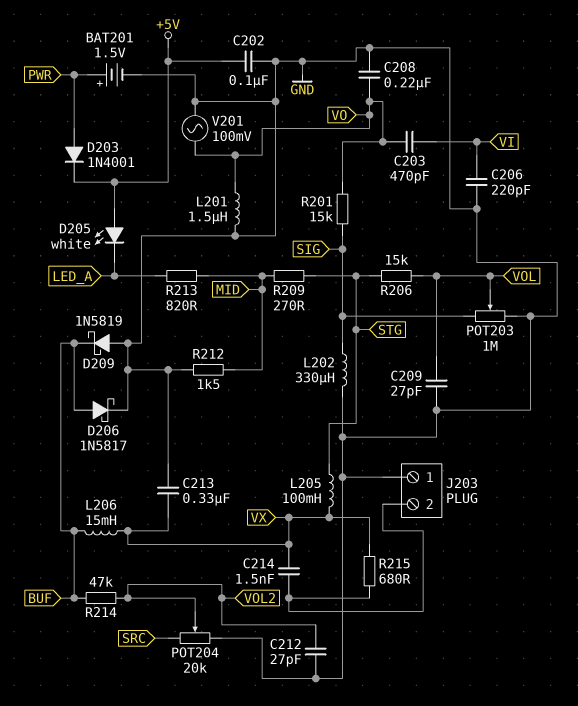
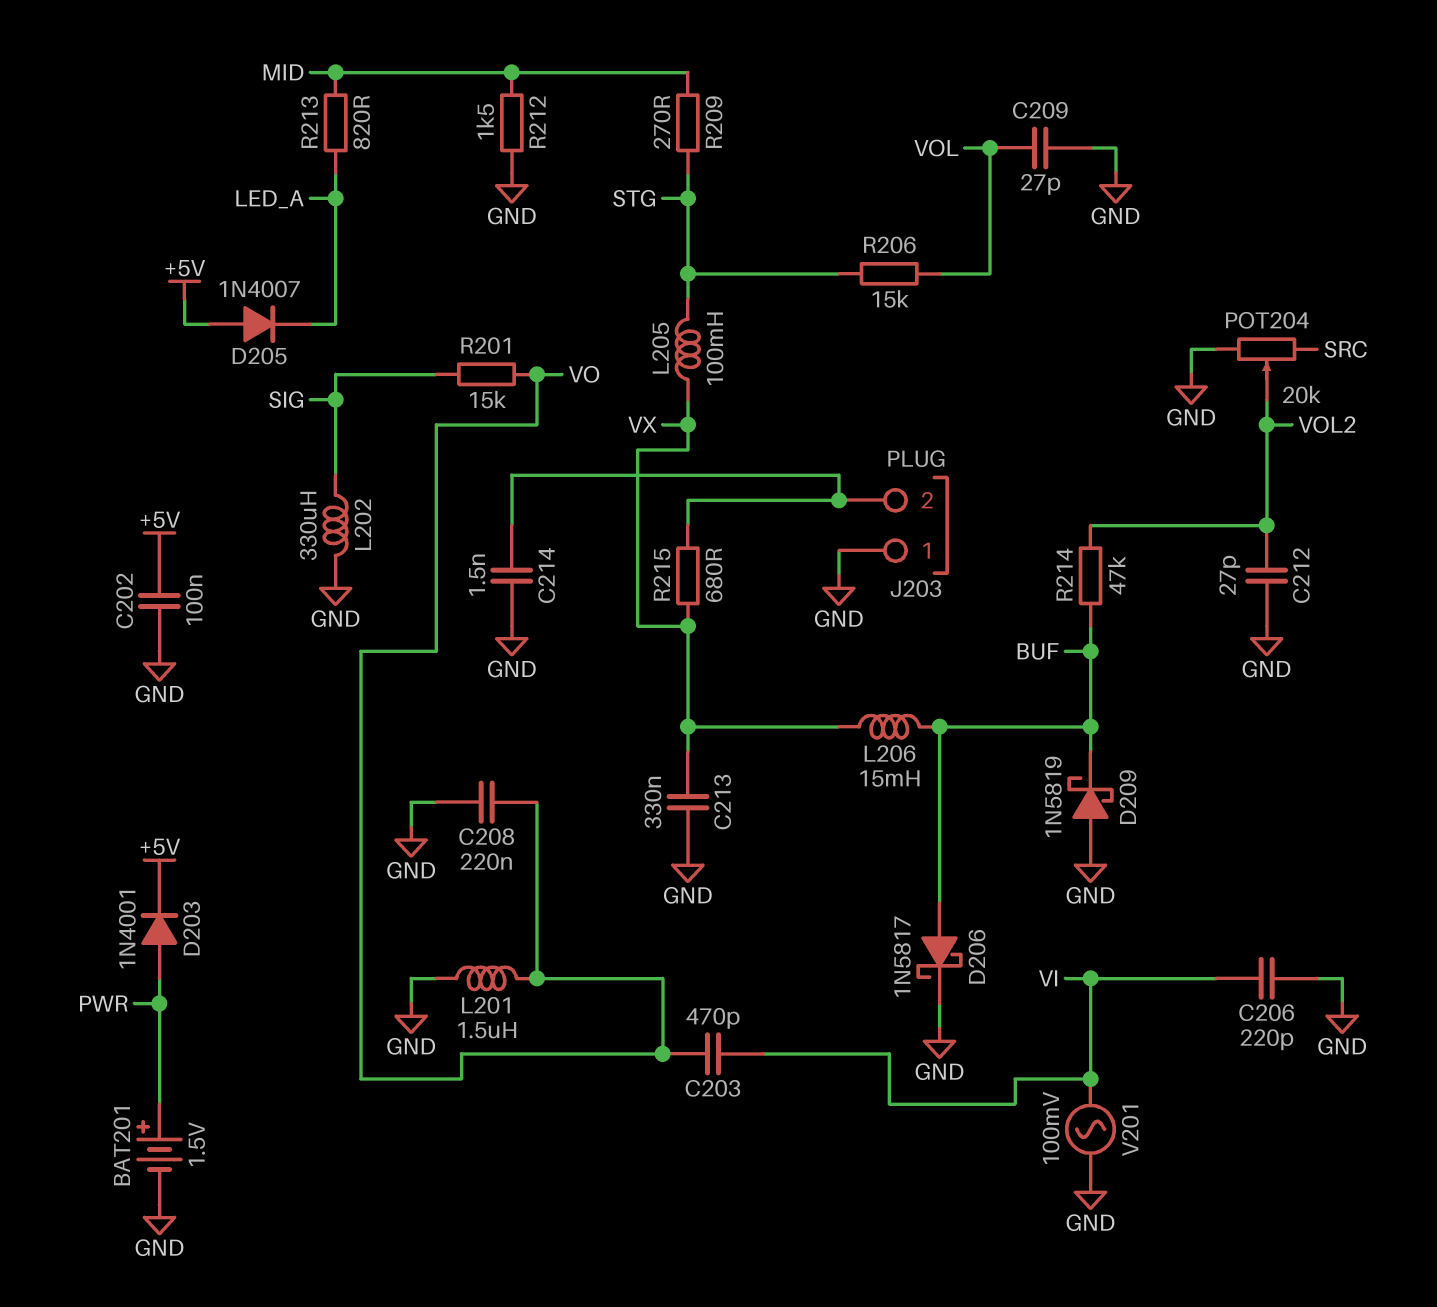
C214: 1.5nF (J203/2, VX) -> 1.5nF (GND, J203/2)
D205: LED white (A +5V, K LED_A) -> diode 1N4007 (A +5V, K LED_A)
POT203: 1M (GND, SIG, wiper VOL) -> none
V201: AC 100mV (GND, VO) -> AC 100mV (GND, VI)

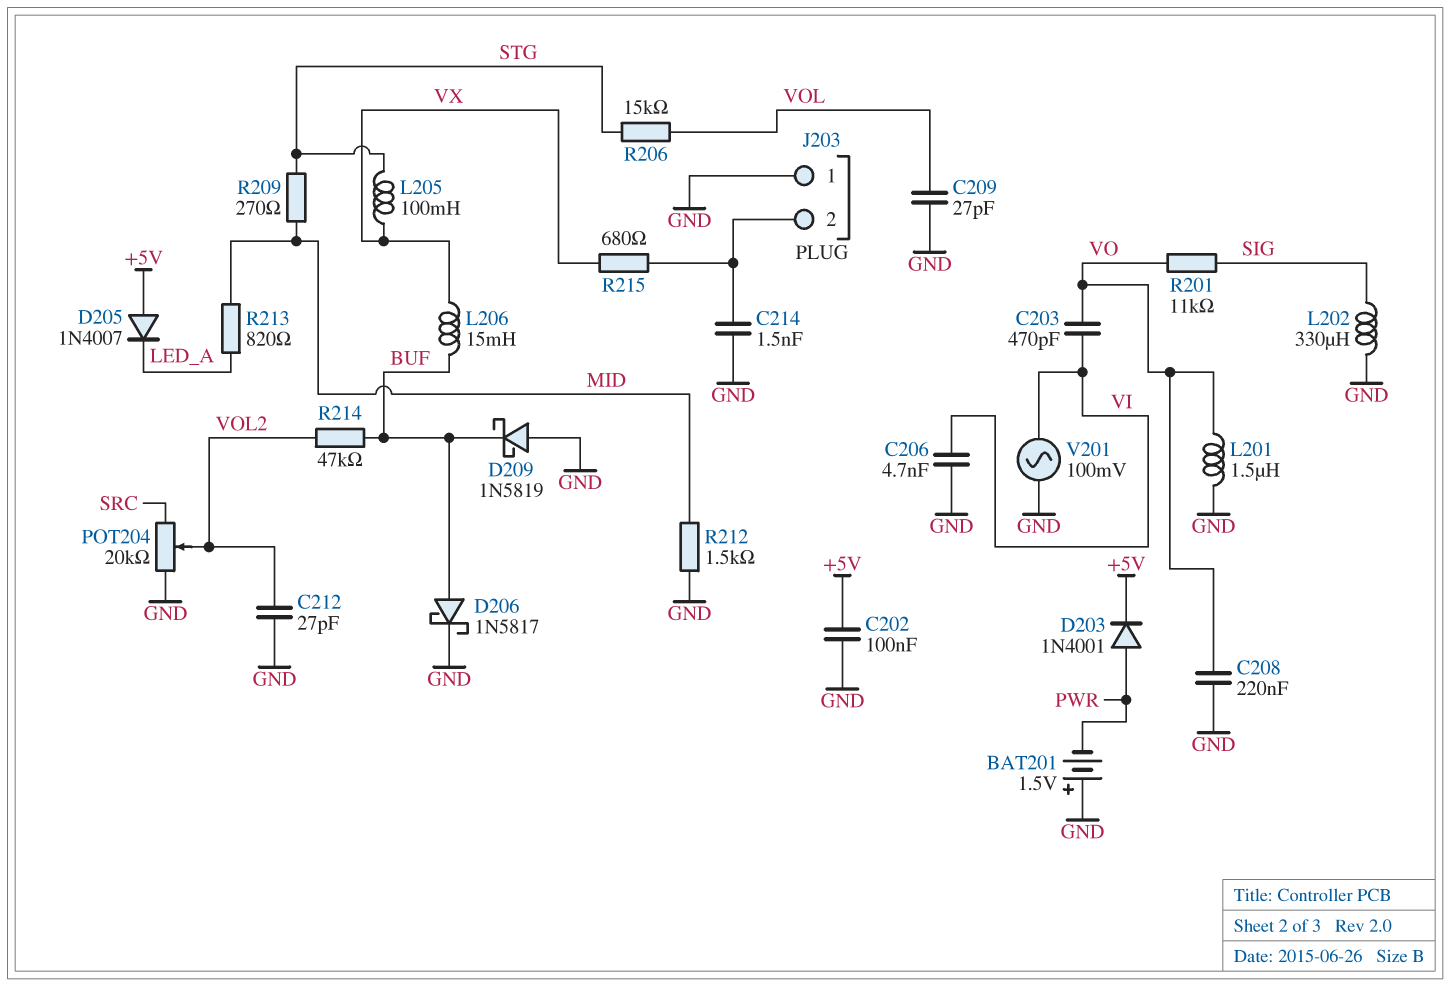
BAT201: 1.5V (plus PWR, minus GND) -> 1.5V (plus GND, minus PWR)
C206: 220pF (GND, VI) -> 4.7nF (GND, VI)
C213: 330nF (GND, VX) -> none
R201: 15k (SIG, VO) -> 11k (SIG, VO)

